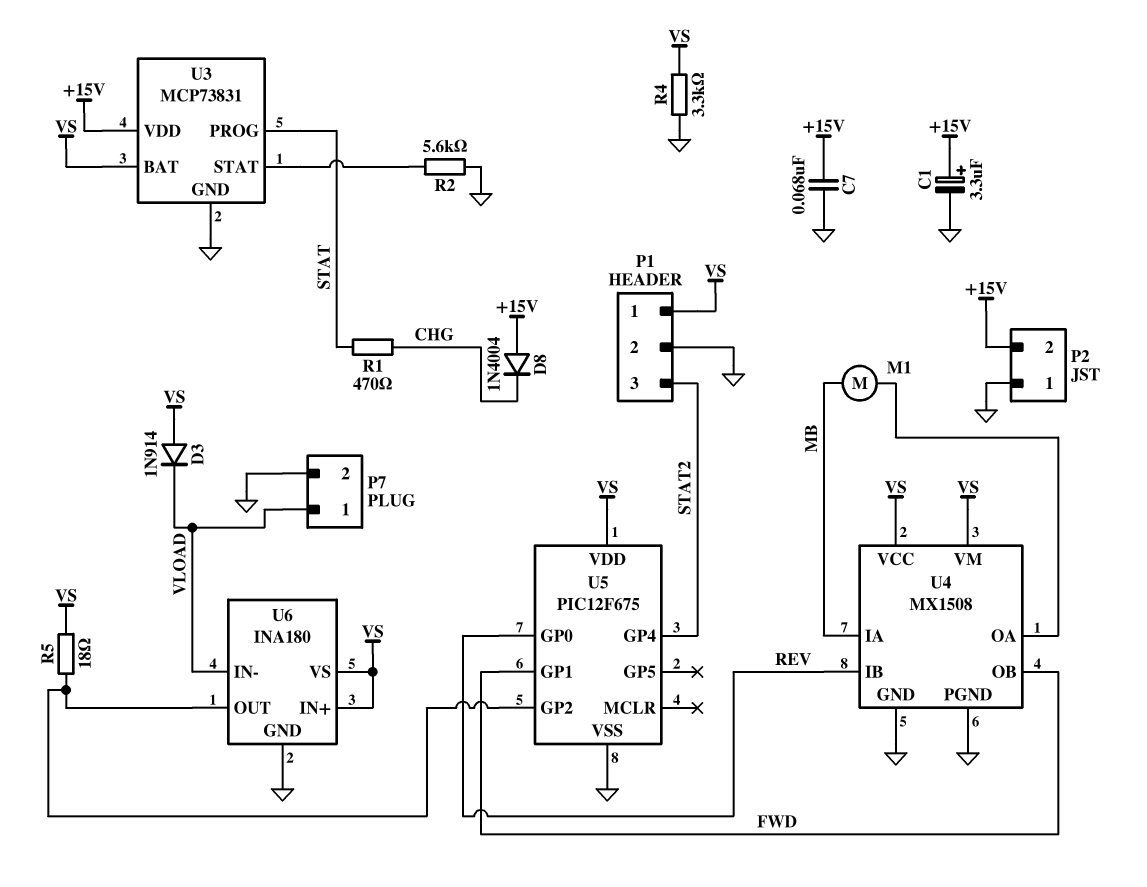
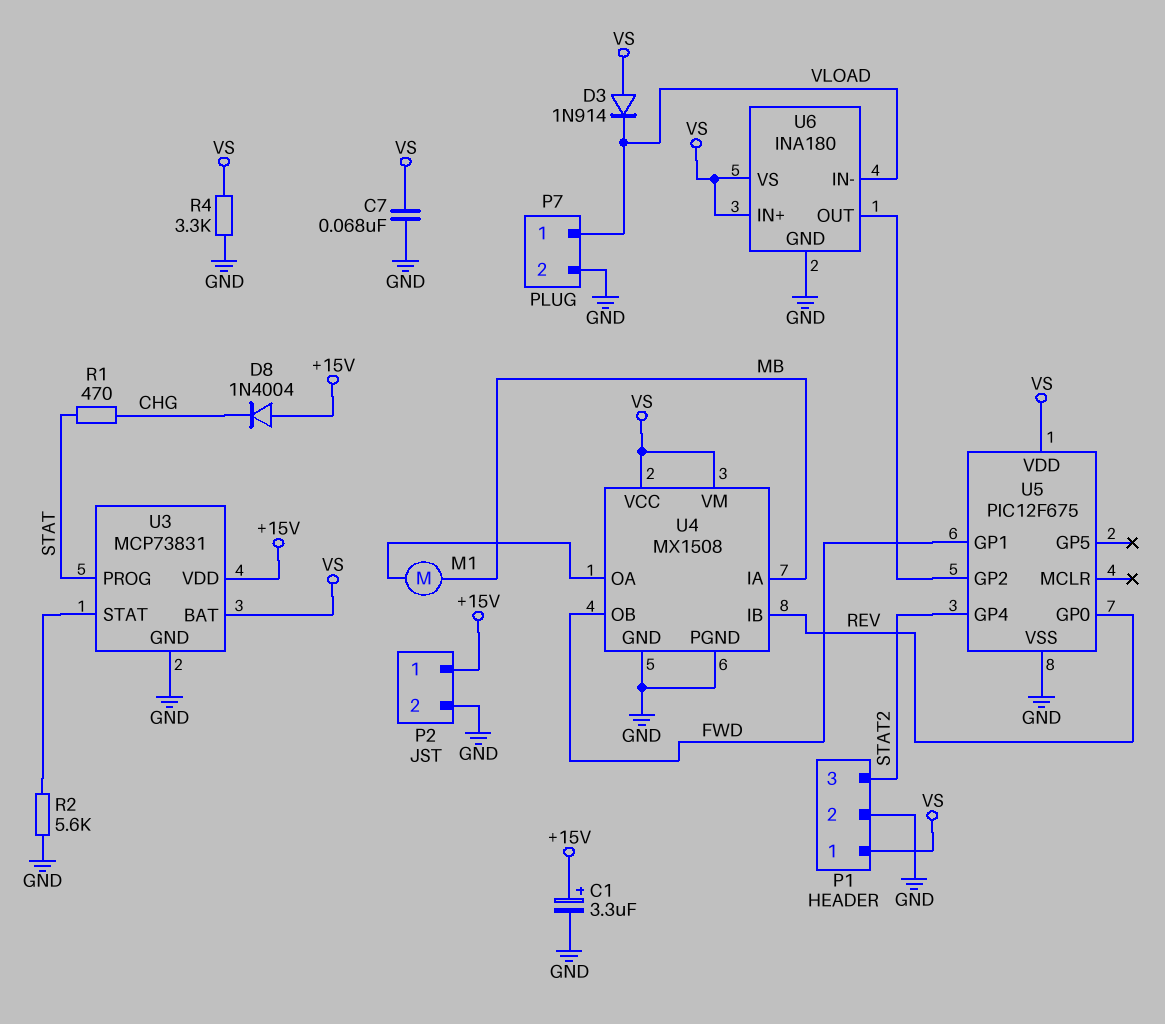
C7: 68nF (+15V, GND) -> 68nF (GND, VS)
P2 pin 1: GND -> +15V
P2 pin 2: +15V -> GND
R5: 18 (U5/GP2, VS) -> none

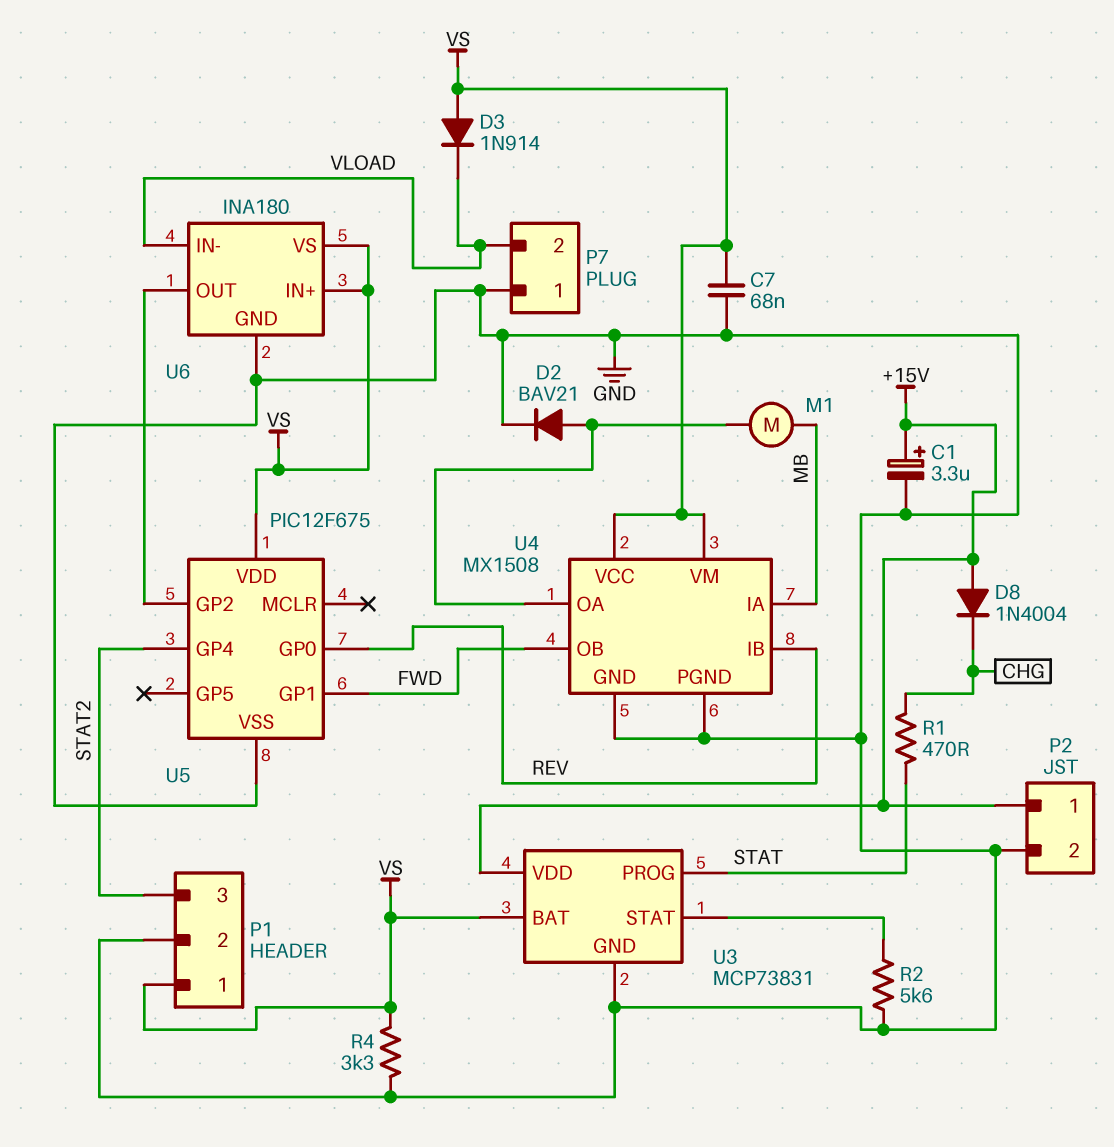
D2: none -> diode BAV21 (A U4/OA, K GND)
P7 pin 1: VLOAD -> GND
P7 pin 2: GND -> VLOAD

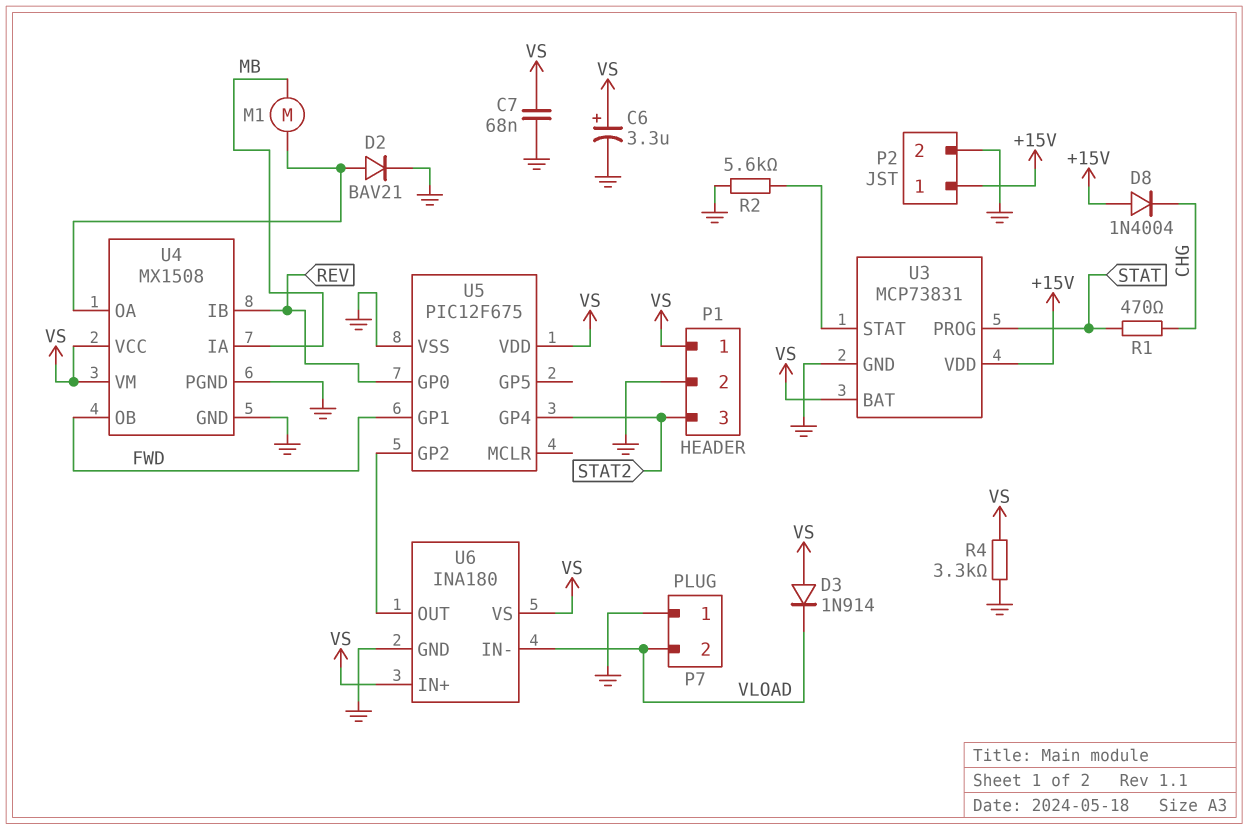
C1: 3.3uF (plus +15V, minus GND) -> none
C6: none -> 3.3uF (plus VS, minus GND)

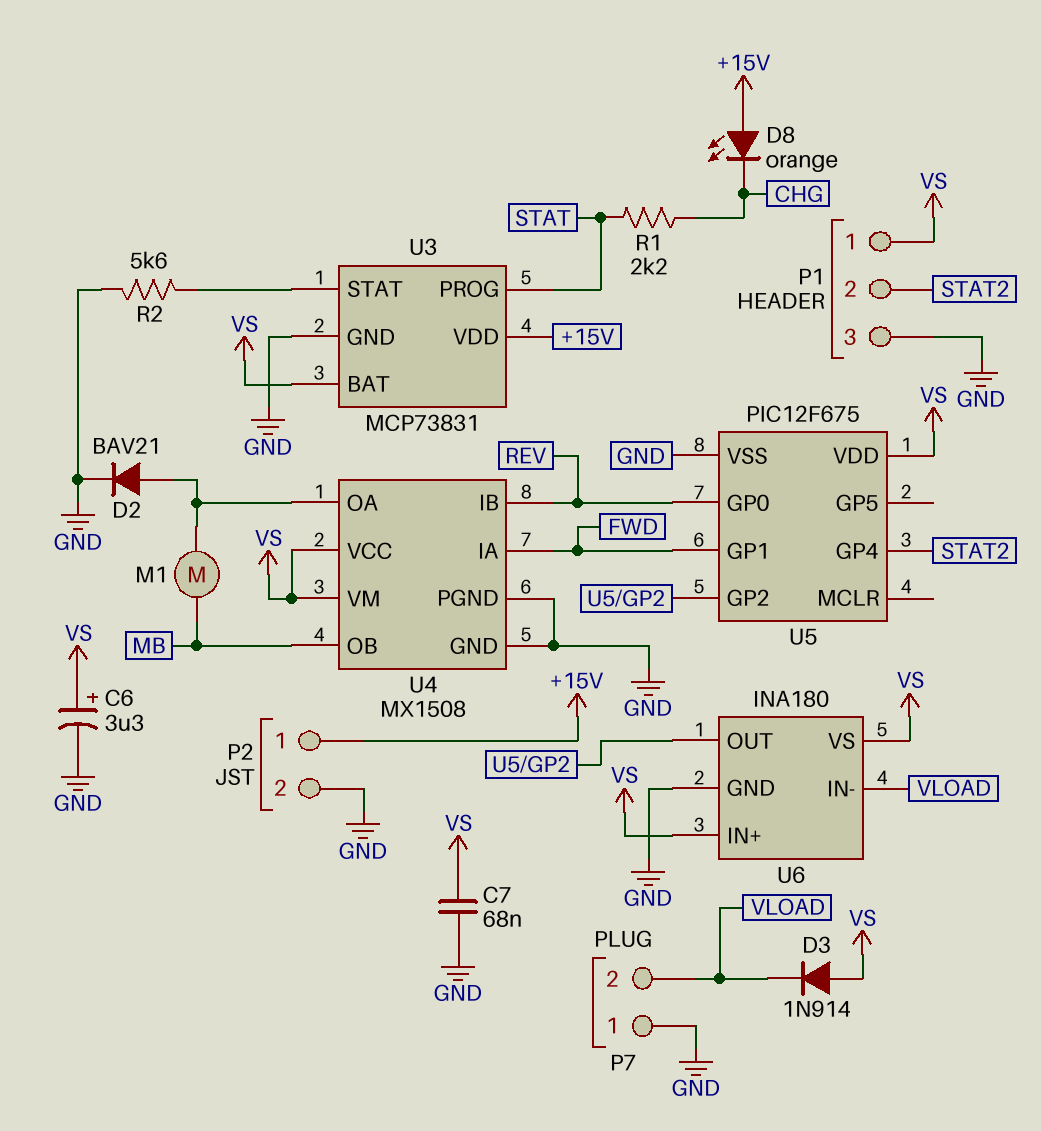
D8: diode 1N4004 (A +15V, K CHG) -> LED orange (A +15V, K CHG)
P1 pin 2: GND -> STAT2
P1 pin 3: STAT2 -> GND
R1: 470 (CHG, STAT) -> 2.2k (CHG, STAT)
R4: 3.3k (GND, VS) -> none
U4 pin IA: MB -> FWD
U4 pin OB: FWD -> MB

